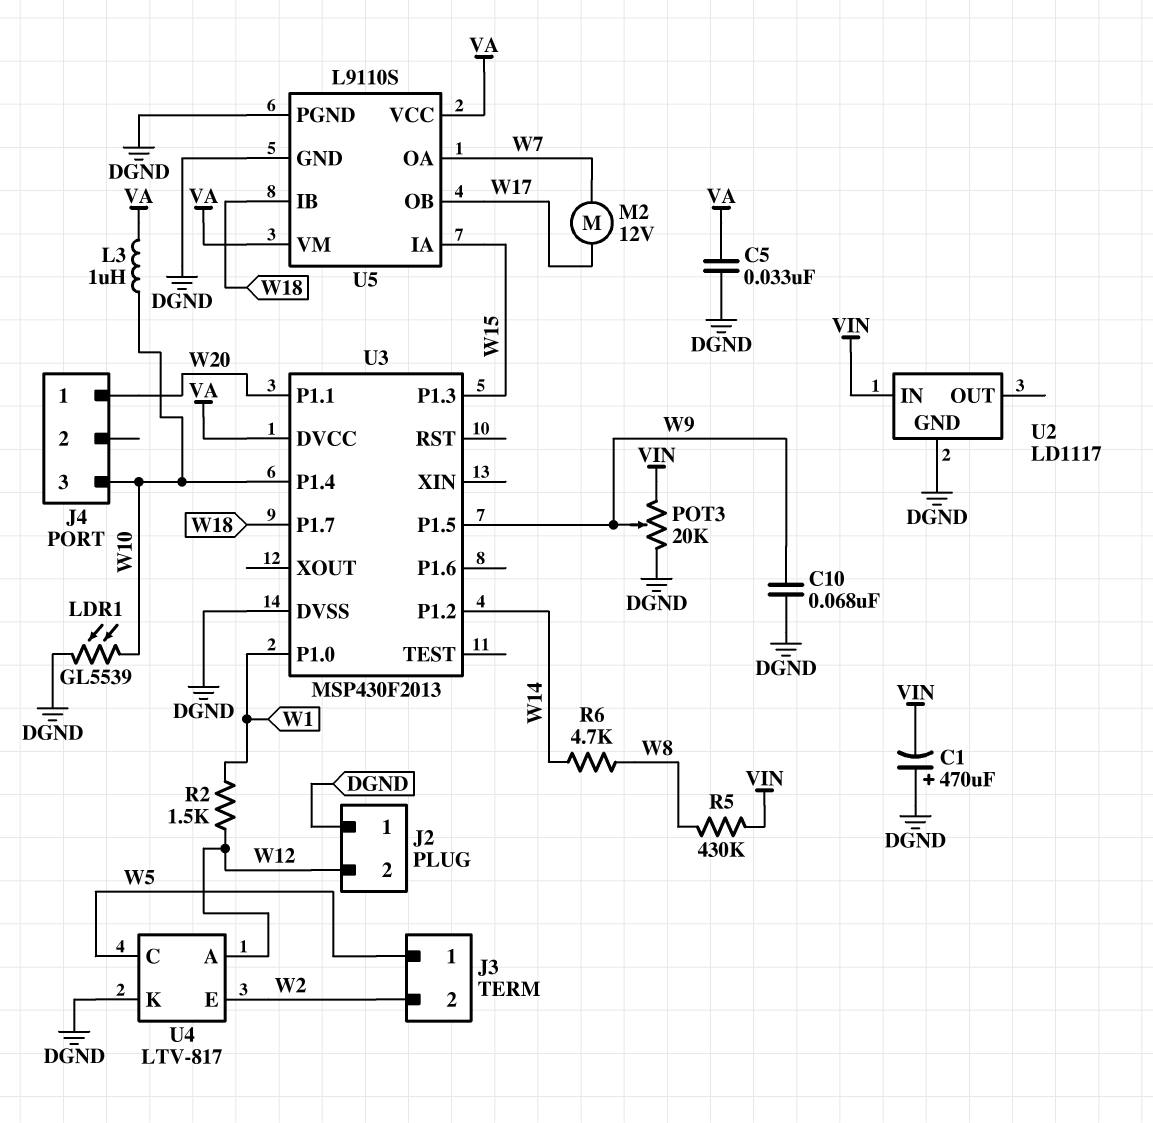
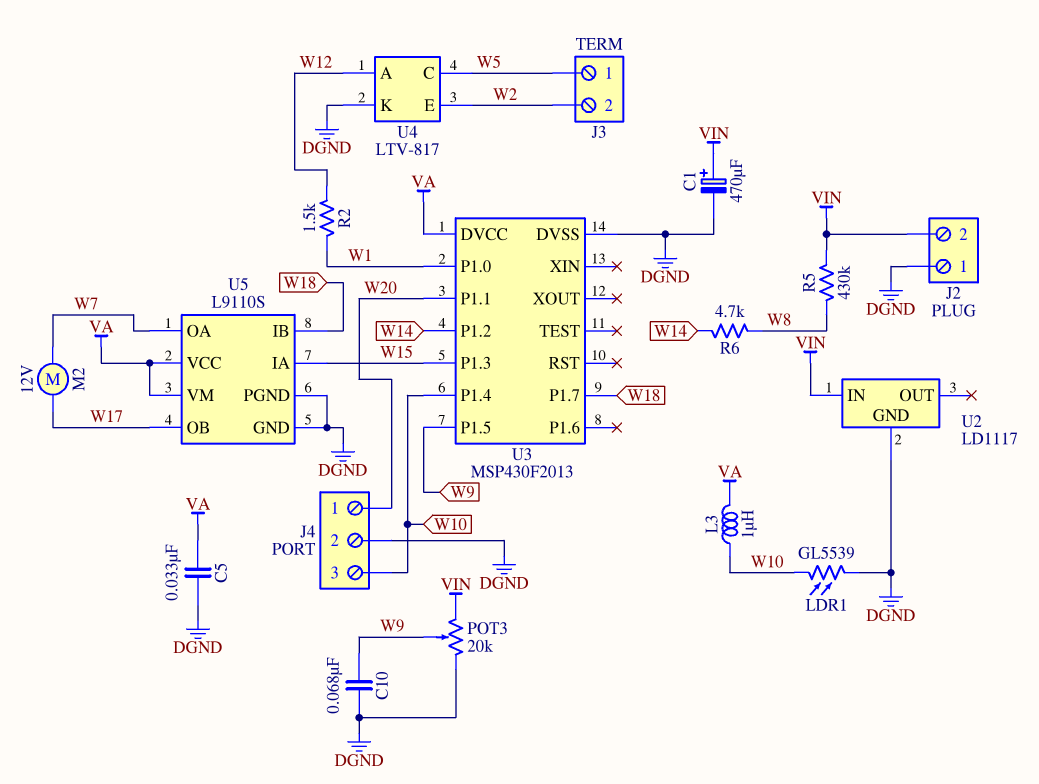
C1: 470uF (plus DGND, minus VIN) -> 470uF (plus VIN, minus DGND)
J2 pin 2: W12 -> VIN
J4 pin 2: none -> DGND

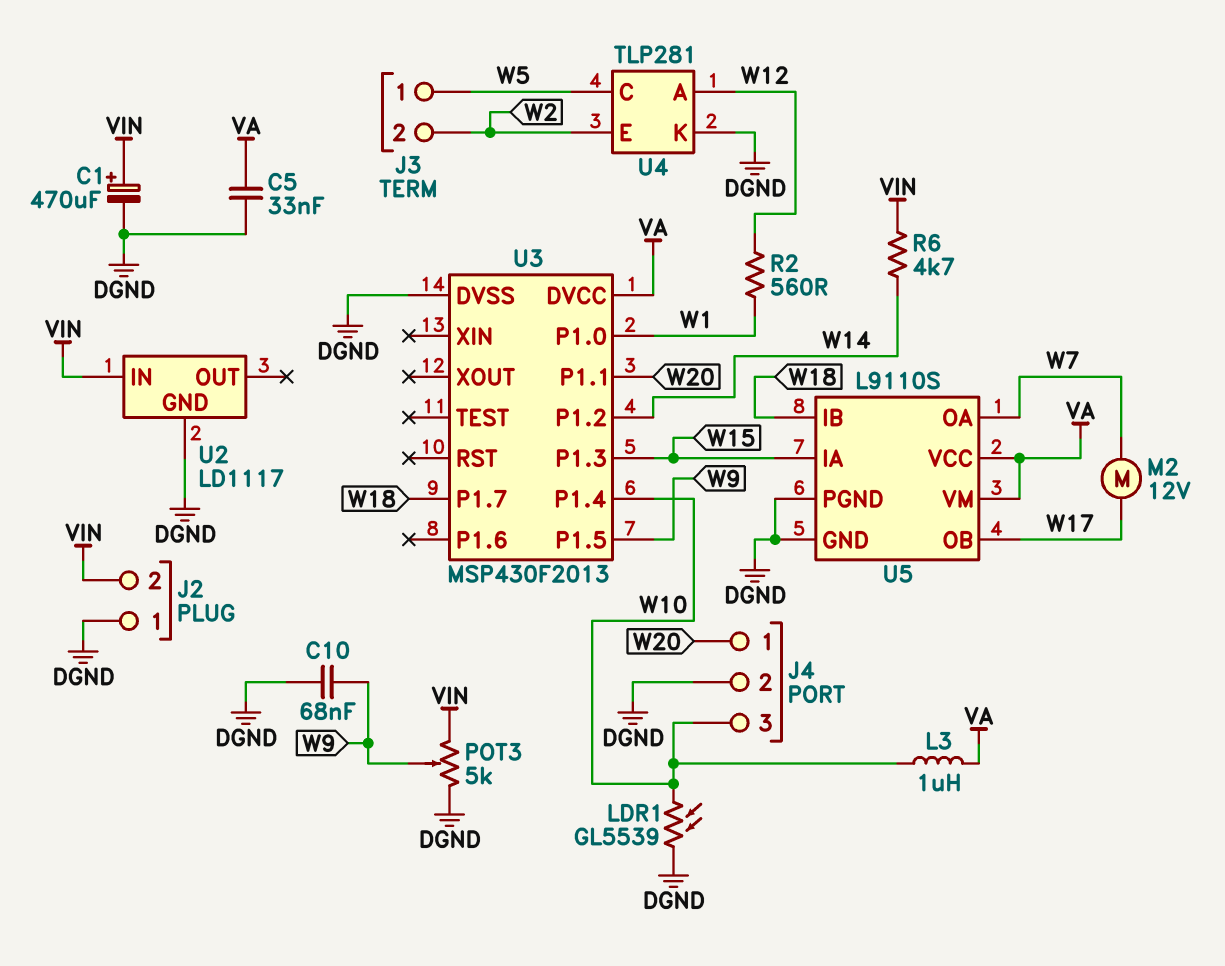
POT3: 20k (DGND, VIN, wiper W9) -> 5k (DGND, VIN, wiper W9)
R2: 1.5k (W1, W12) -> 560 (W1, W12)
R5: 430k (VIN, W8) -> none
R6: 4.7k (W8, W14) -> 4.7k (VIN, W14)
U4: LTV-817 -> TLP281

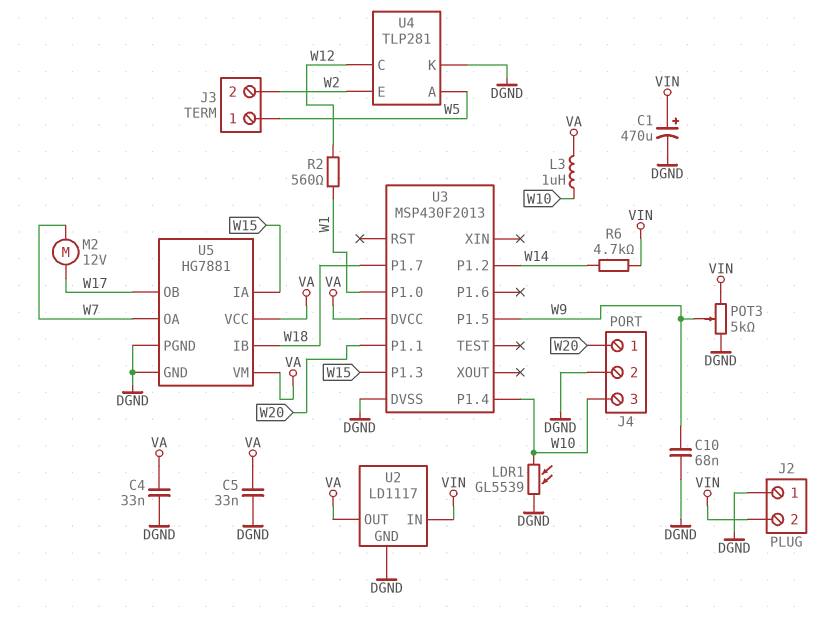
C4: none -> 33nF (DGND, VA)
U2 pin OUT: none -> VA
U4 pin A: W12 -> W5
U4 pin C: W5 -> W12
U5: L9110S -> HG7881

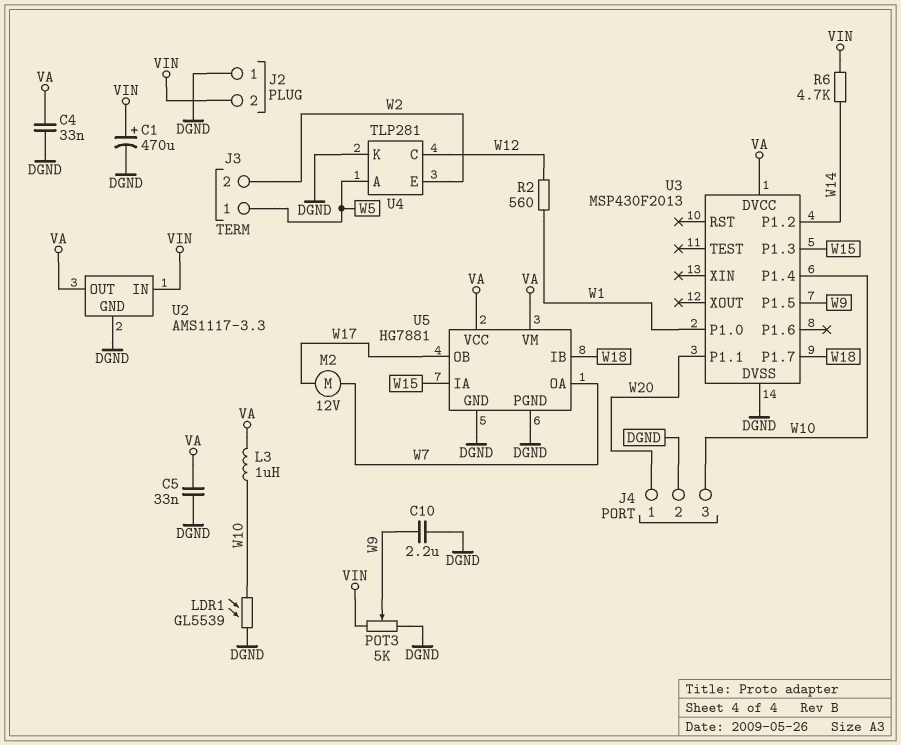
C10: 68nF (DGND, W9) -> 2.2uF (DGND, W9)
U2: LD1117 -> AMS1117-3.3

